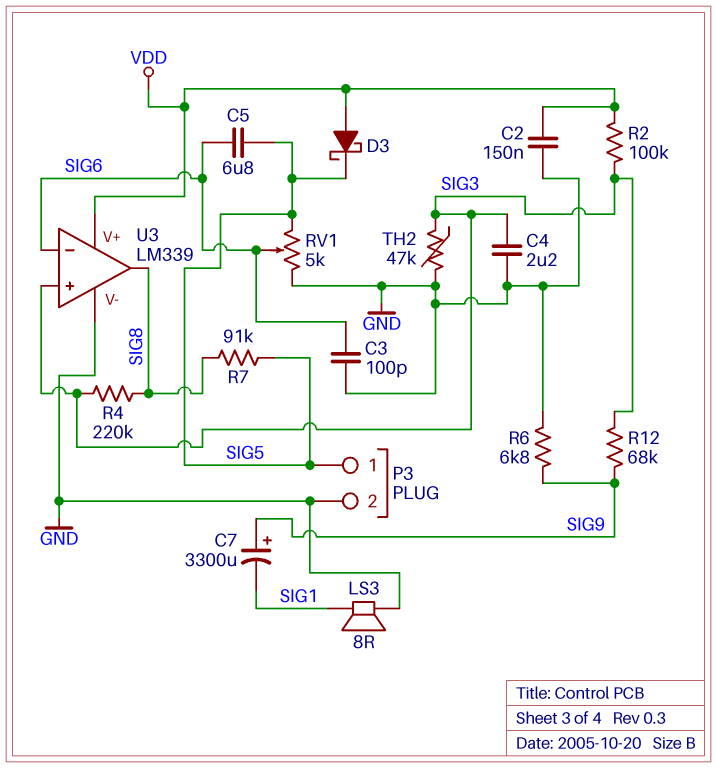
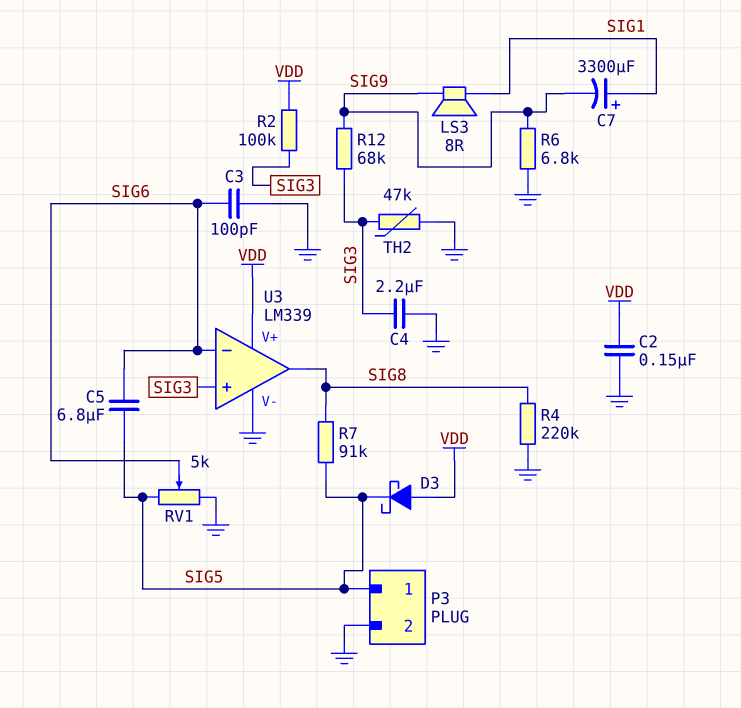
C7: 3300uF (plus SIG9, minus SIG1) -> 3300uF (plus SIG1, minus SIG9)
LS3: speaker 8R (GND, SIG1) -> speaker 8R (SIG1, SIG9)
R4: 220k (SIG3, SIG8) -> 220k (GND, SIG8)

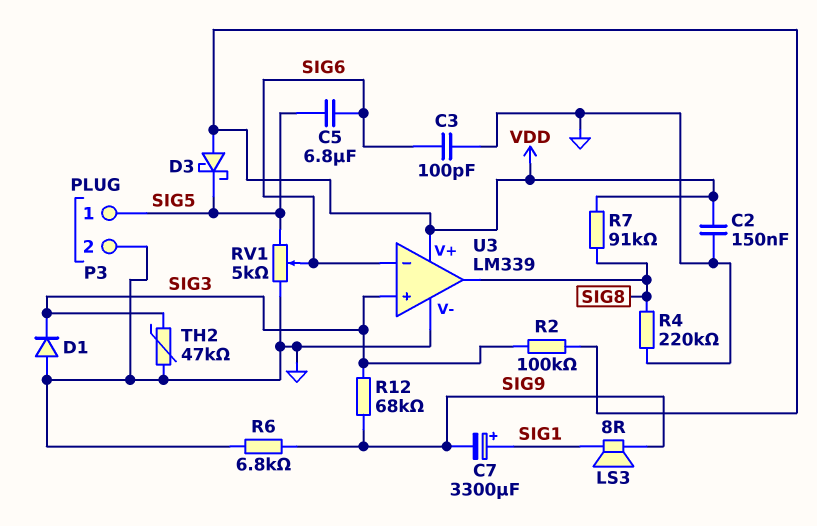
C4: 2.2uF (GND, SIG3) -> none
D1: none -> diode (A GND, K SIG3)
R7: 91k (SIG5, SIG8) -> 91k (SIG8, VDD)

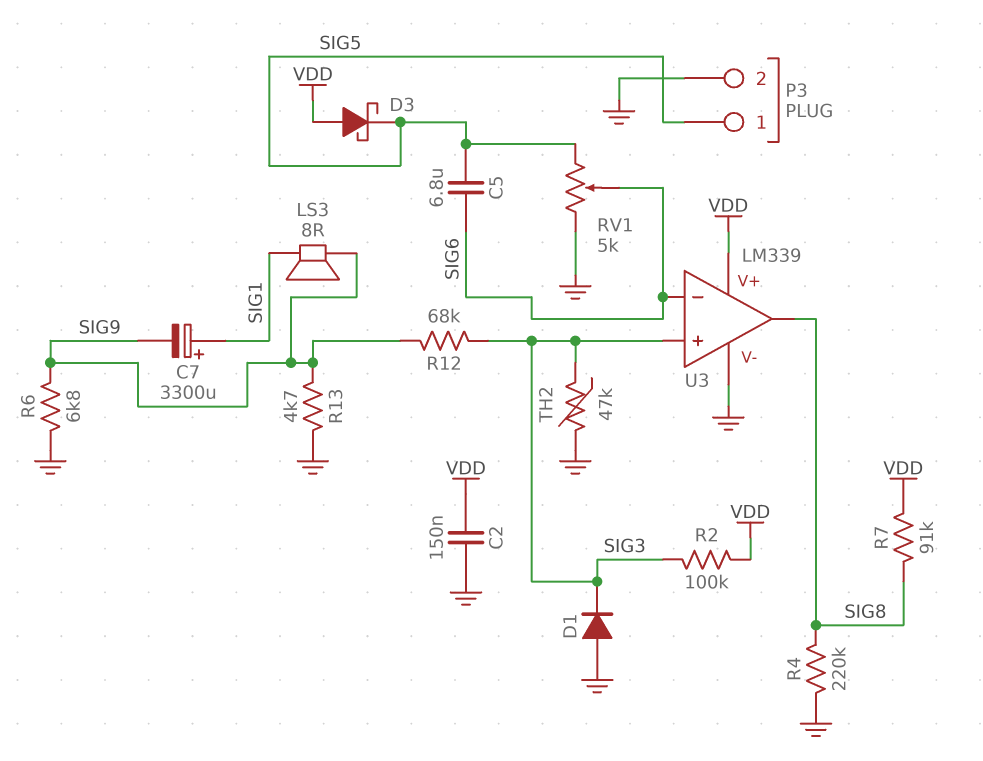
C3: 100pF (GND, SIG6) -> none
R13: none -> 4.7k (GND, SIG9)

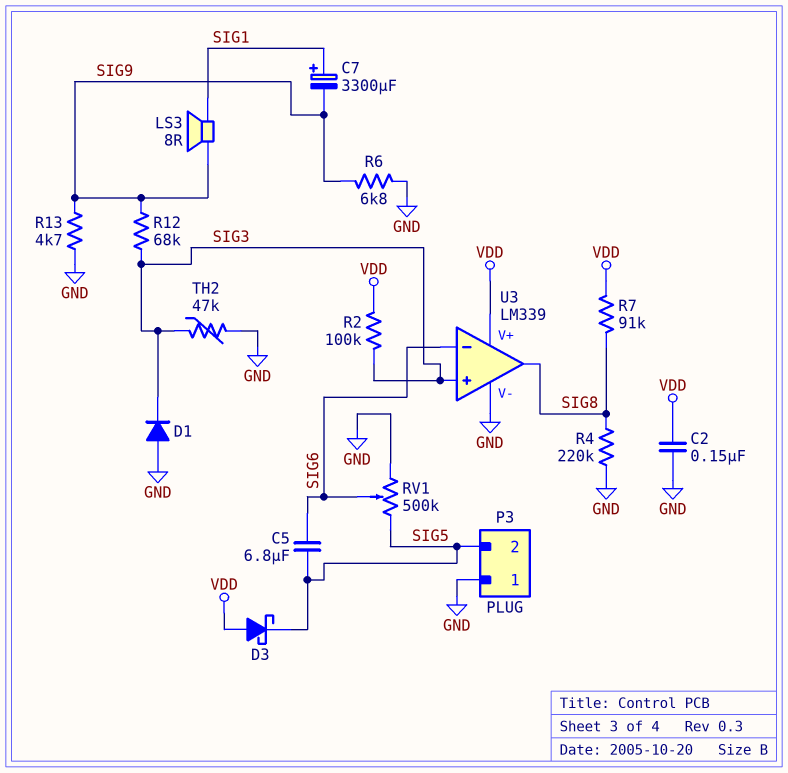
P3 pin 1: SIG5 -> GND
P3 pin 2: GND -> SIG5
RV1: 5k (GND, SIG5, wiper SIG6) -> 500k (GND, SIG5, wiper SIG6)

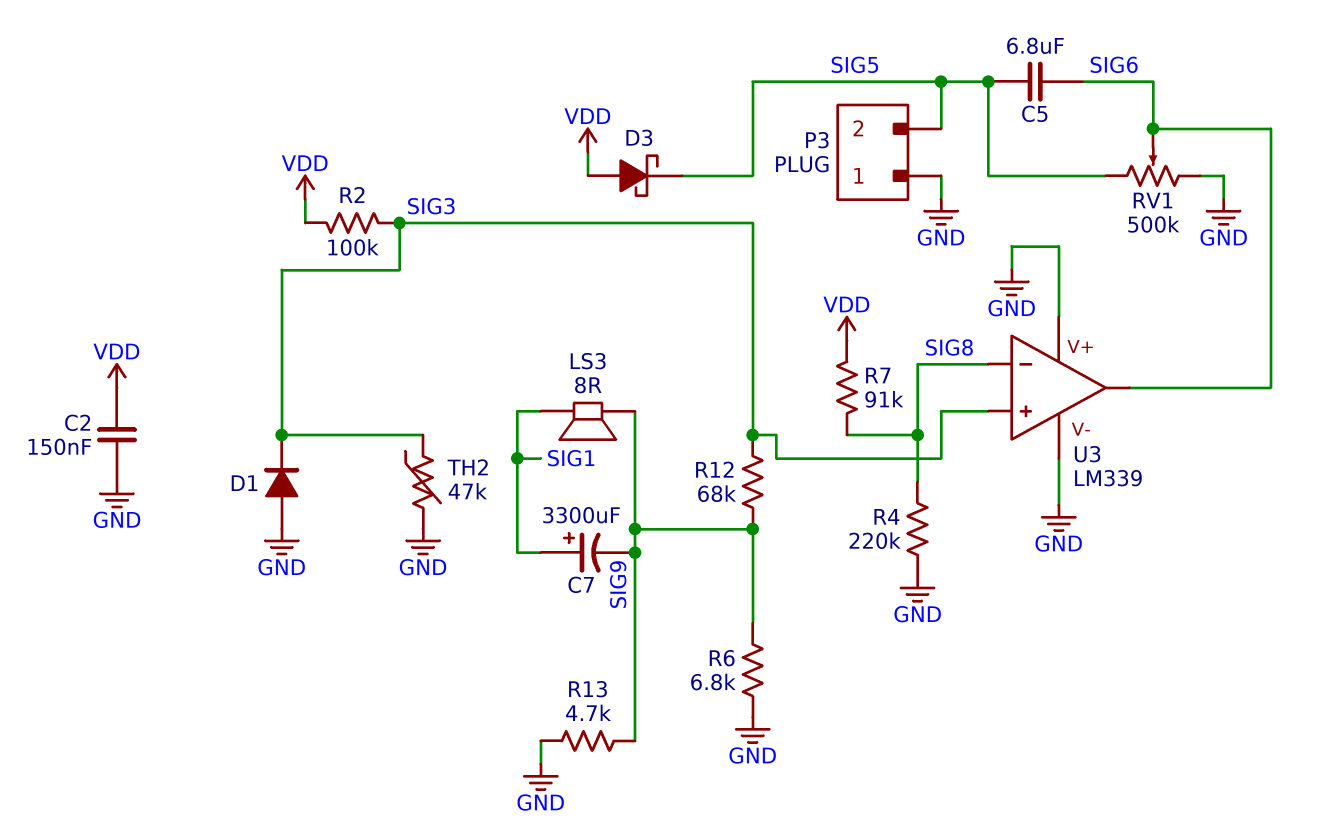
U3 pin V+: VDD -> GND
U3 pin in-: SIG6 -> SIG8
U3 pin out: SIG8 -> SIG6

